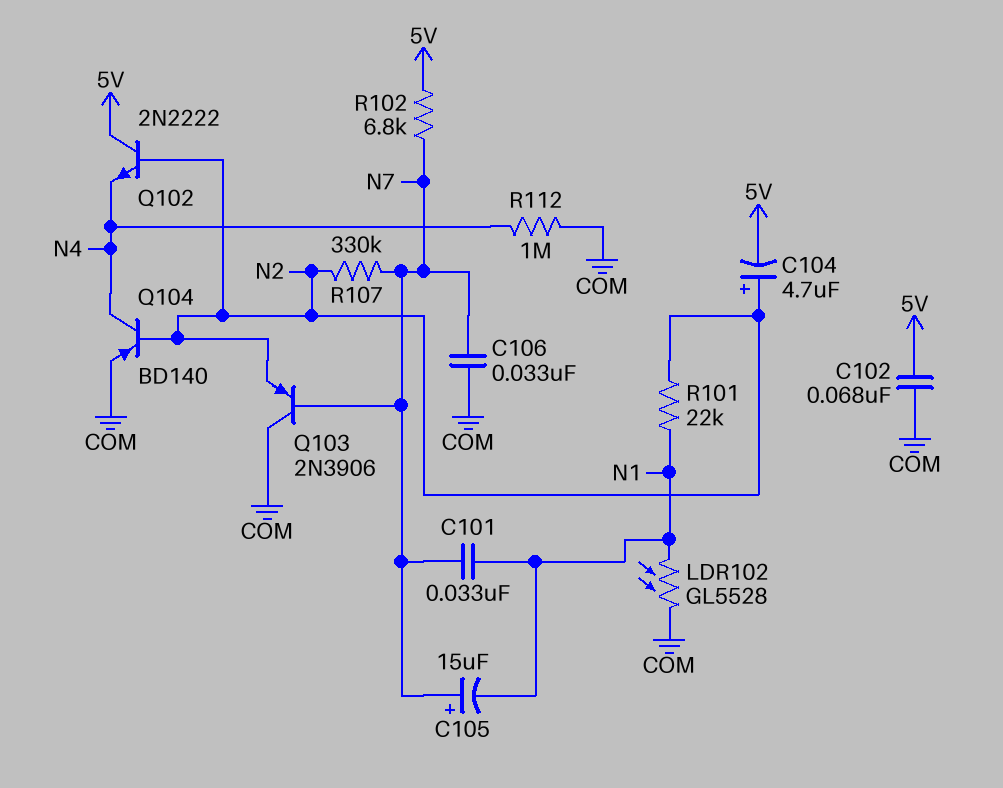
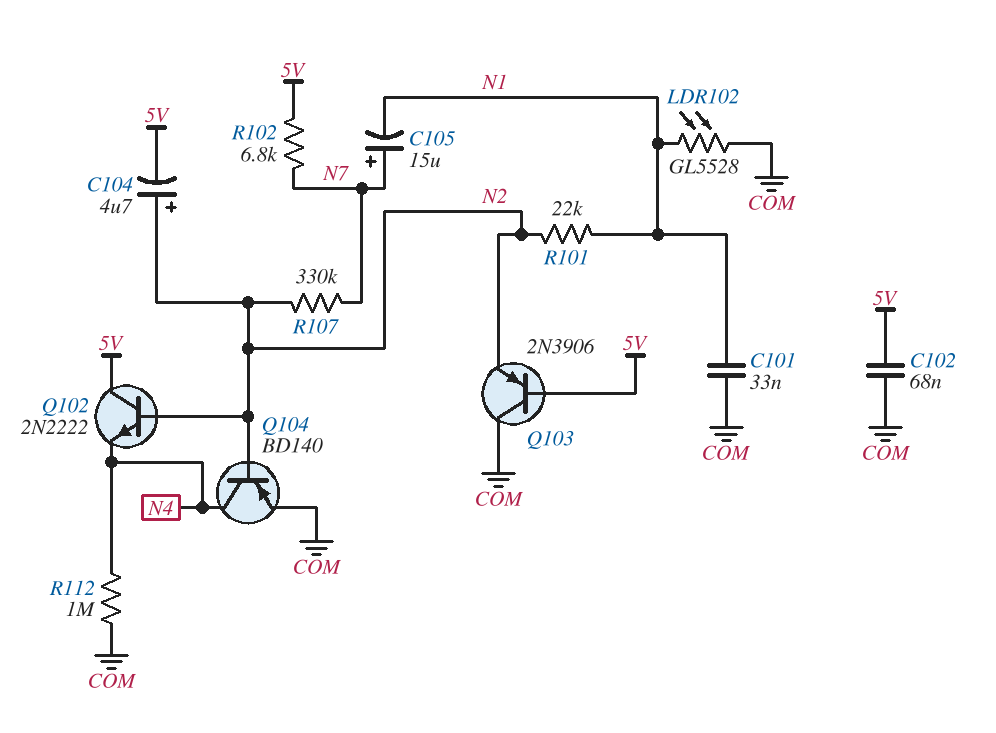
C101: 33nF (N1, N7) -> 33nF (COM, N1)
C106: 33nF (COM, N7) -> none
Q103: PNP 2N3906 (B N7, C COM, E N2) -> PNP 2N3906 (B 5V, C COM, E N2)

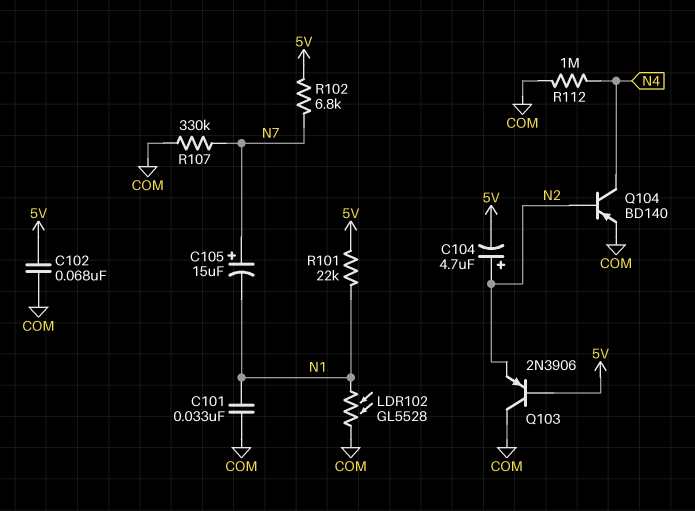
Q102: NPN 2N2222 (B N2, C 5V, E N4) -> none
R101: 22k (N1, N2) -> 22k (5V, N1)
R107: 330k (N2, N7) -> 330k (COM, N7)

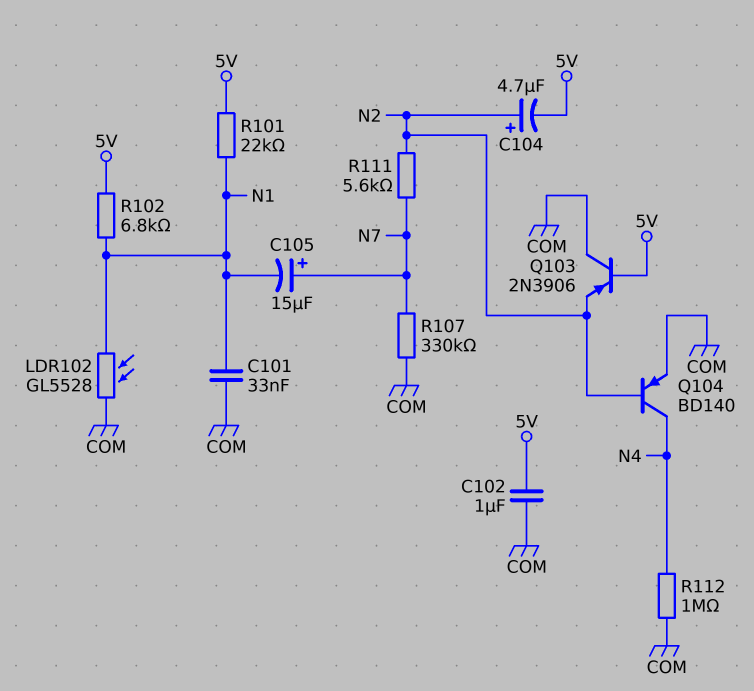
C102: 68nF (5V, COM) -> 1uF (5V, COM)
R102: 6.8k (5V, N7) -> 6.8k (5V, N1)
R111: none -> 5.6k (N2, N7)

